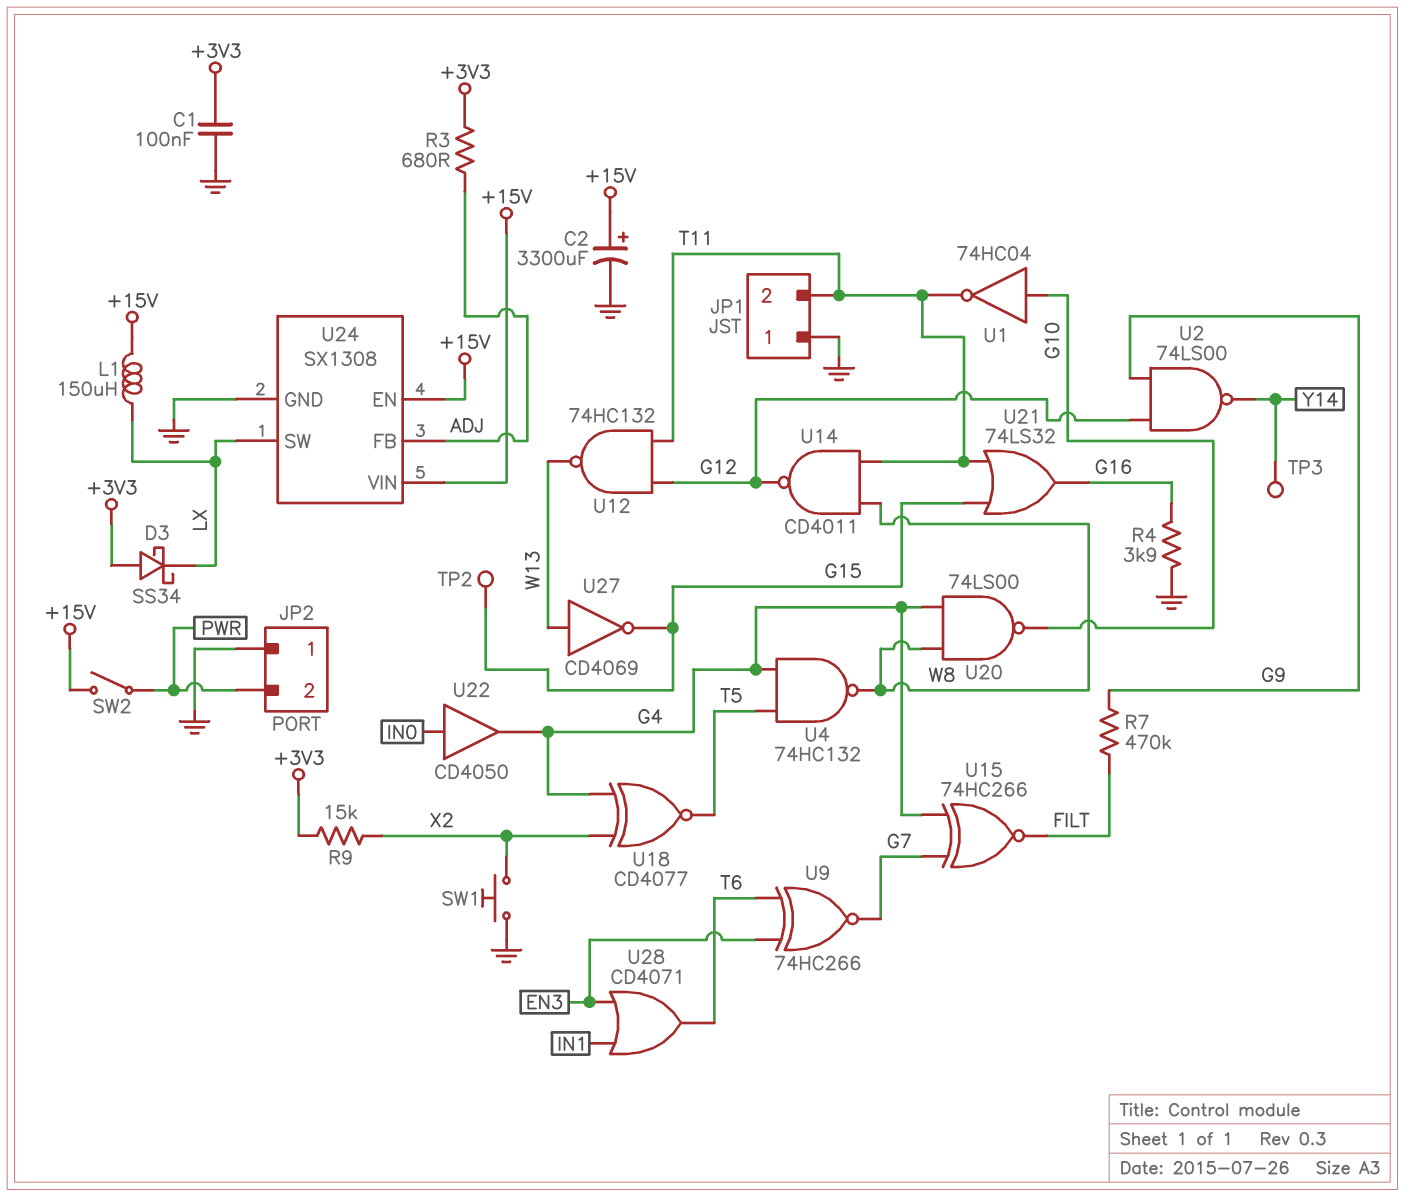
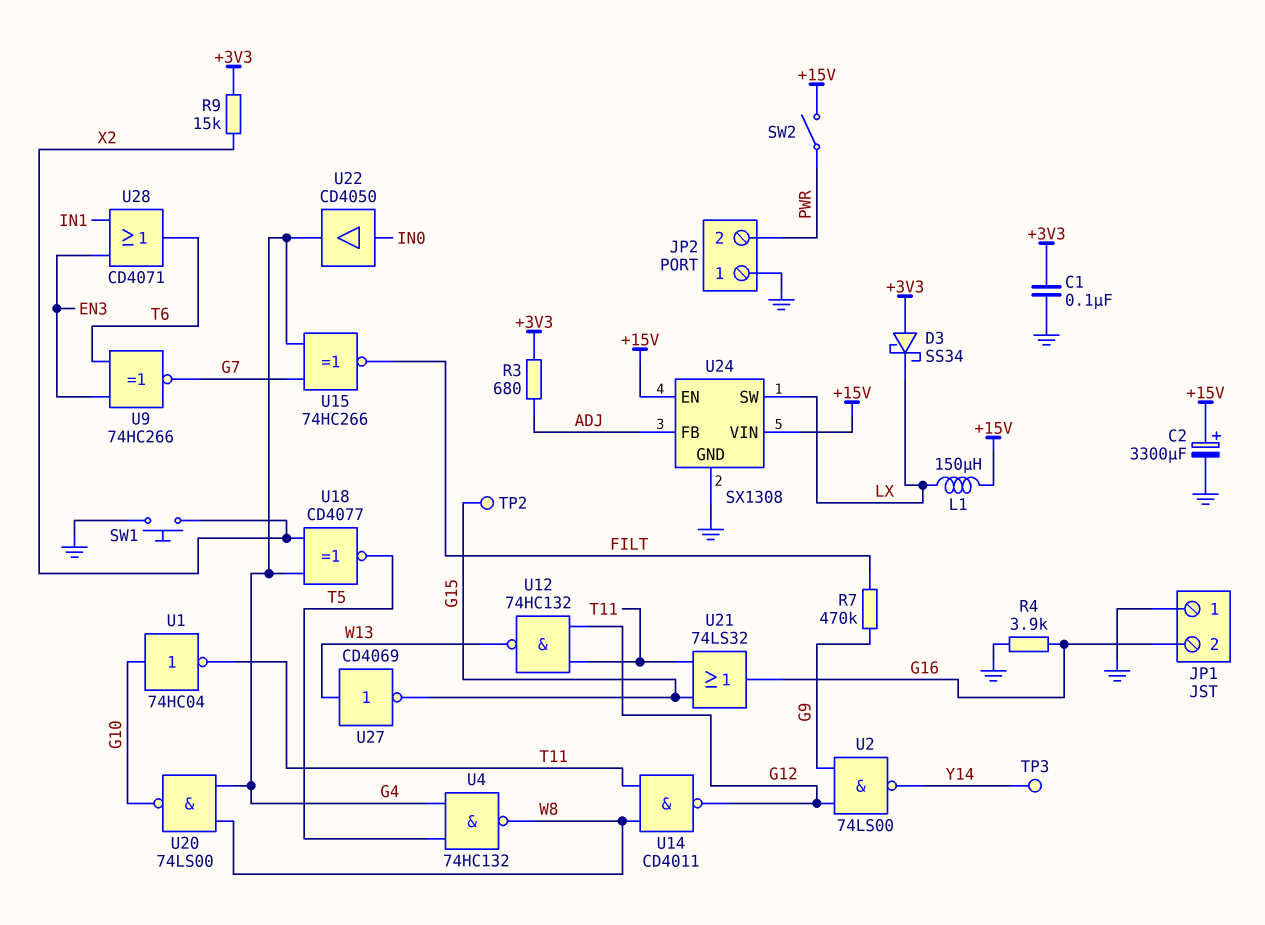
JP1 pin 2: T11 -> G16

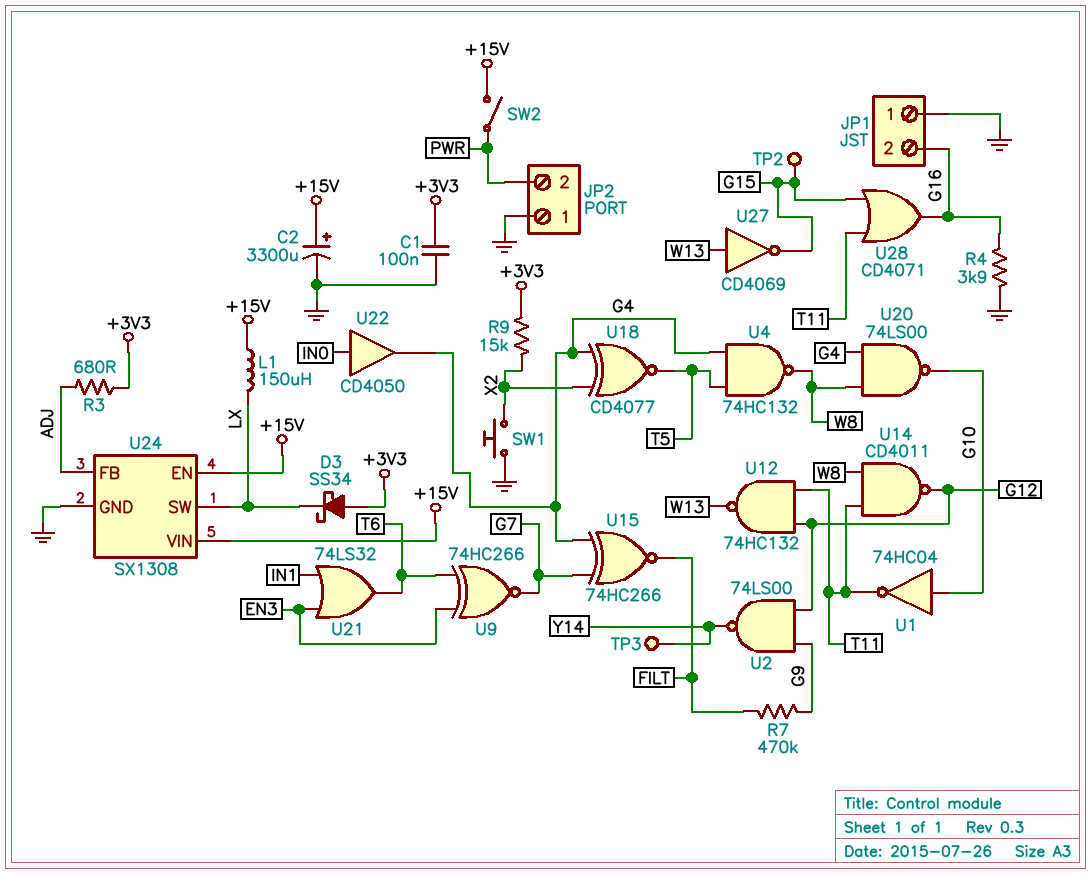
U21: OR 74LS32 (in G15, in T11, out G16) -> OR 74LS32 (in EN3, in IN1, out T6)
U28: OR CD4071 (in EN3, in IN1, out T6) -> OR CD4071 (in G15, in T11, out G16)

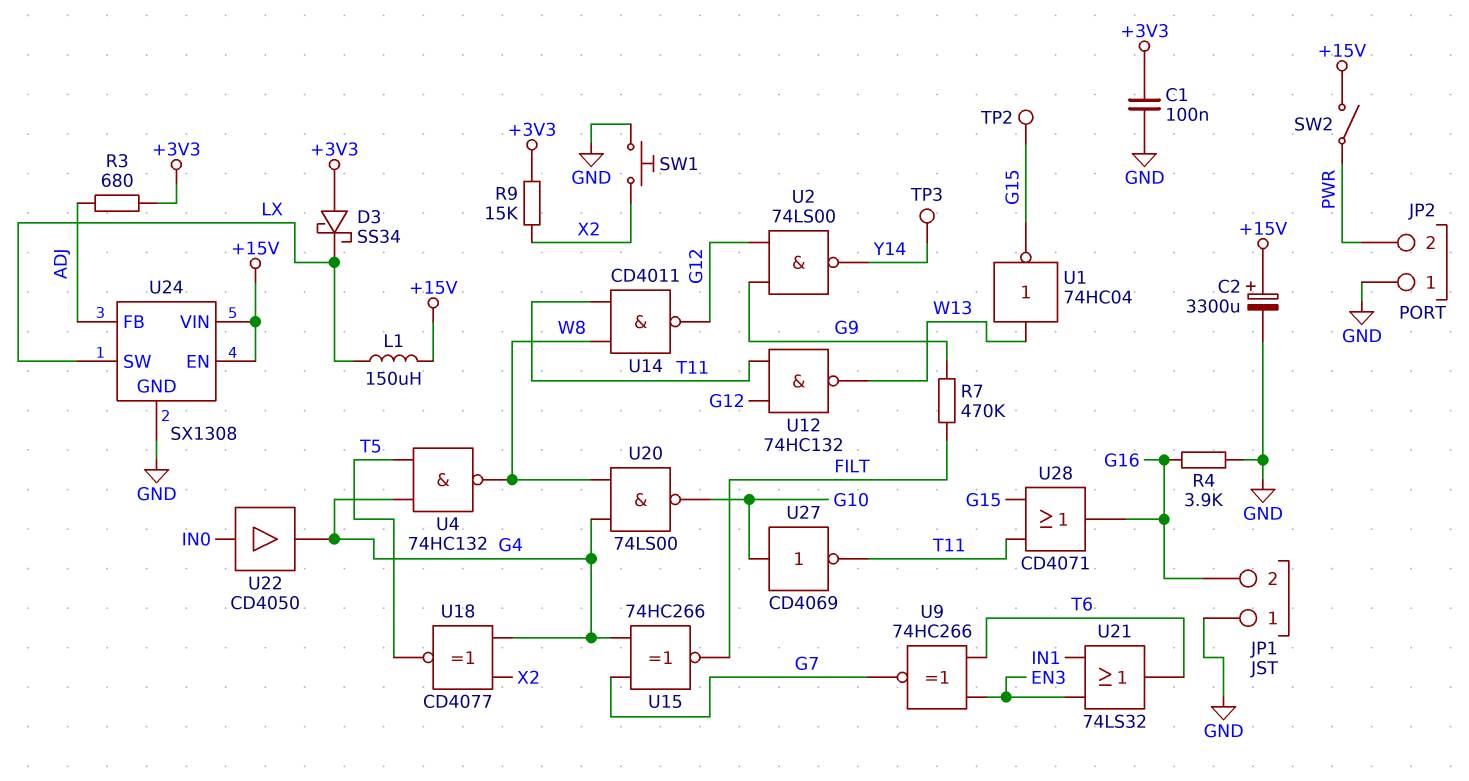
U1: NOT 74HC04 (in G10, out T11) -> NOT 74HC04 (in W13, out G15)
U27: NOT CD4069 (in W13, out G15) -> NOT CD4069 (in G10, out T11)

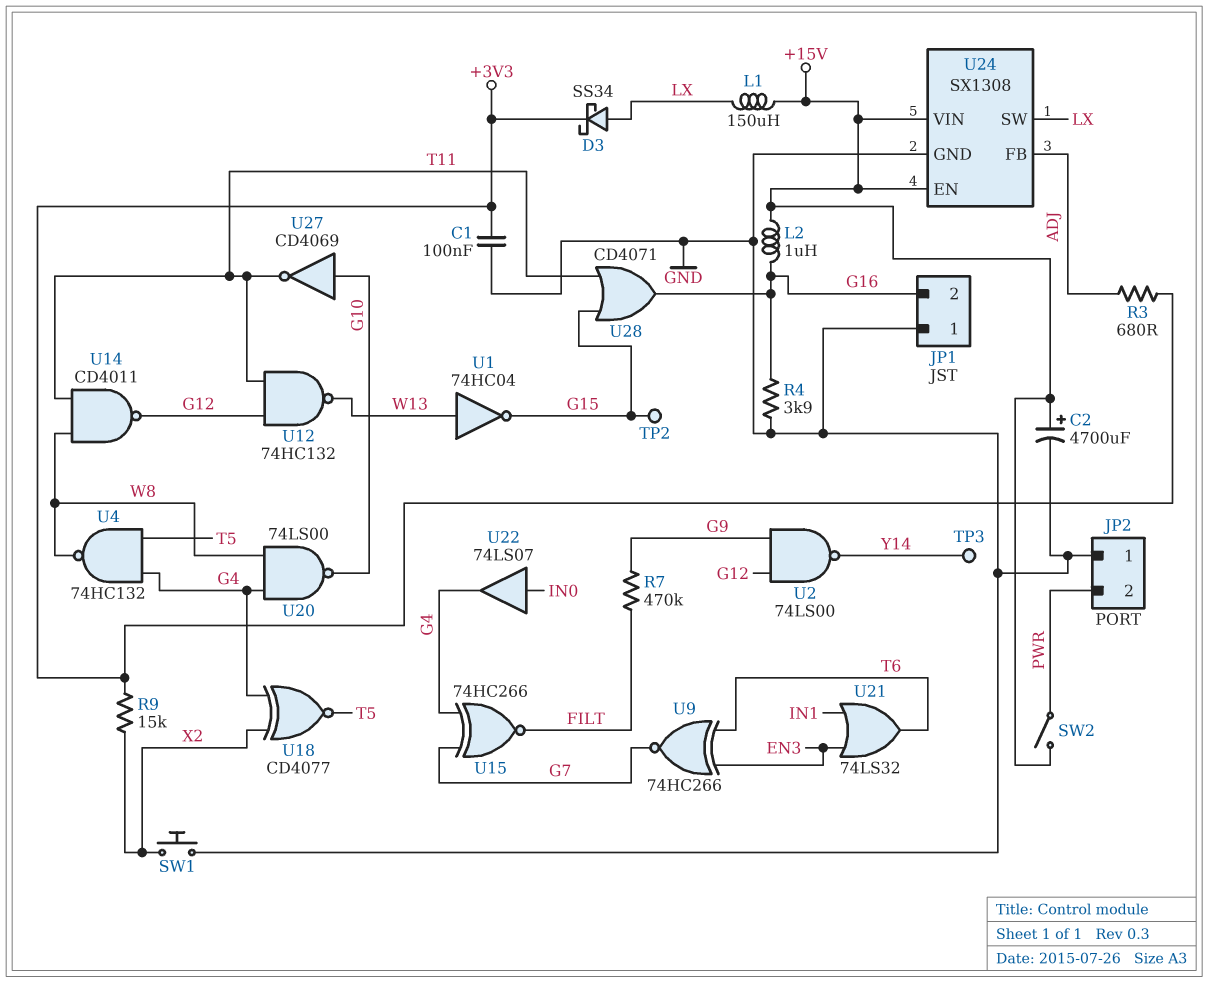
C2: 3300uF (plus +15V, minus GND) -> 4700uF (plus +15V, minus GND)
D3: schottky SS34 (A +3V3, K LX) -> schottky SS34 (A LX, K +3V3)
L2: none -> 1uH (+15V, G16)
U22: buffer CD4050 (in IN0, out G4) -> buffer 74LS07 (in IN0, out G4)

